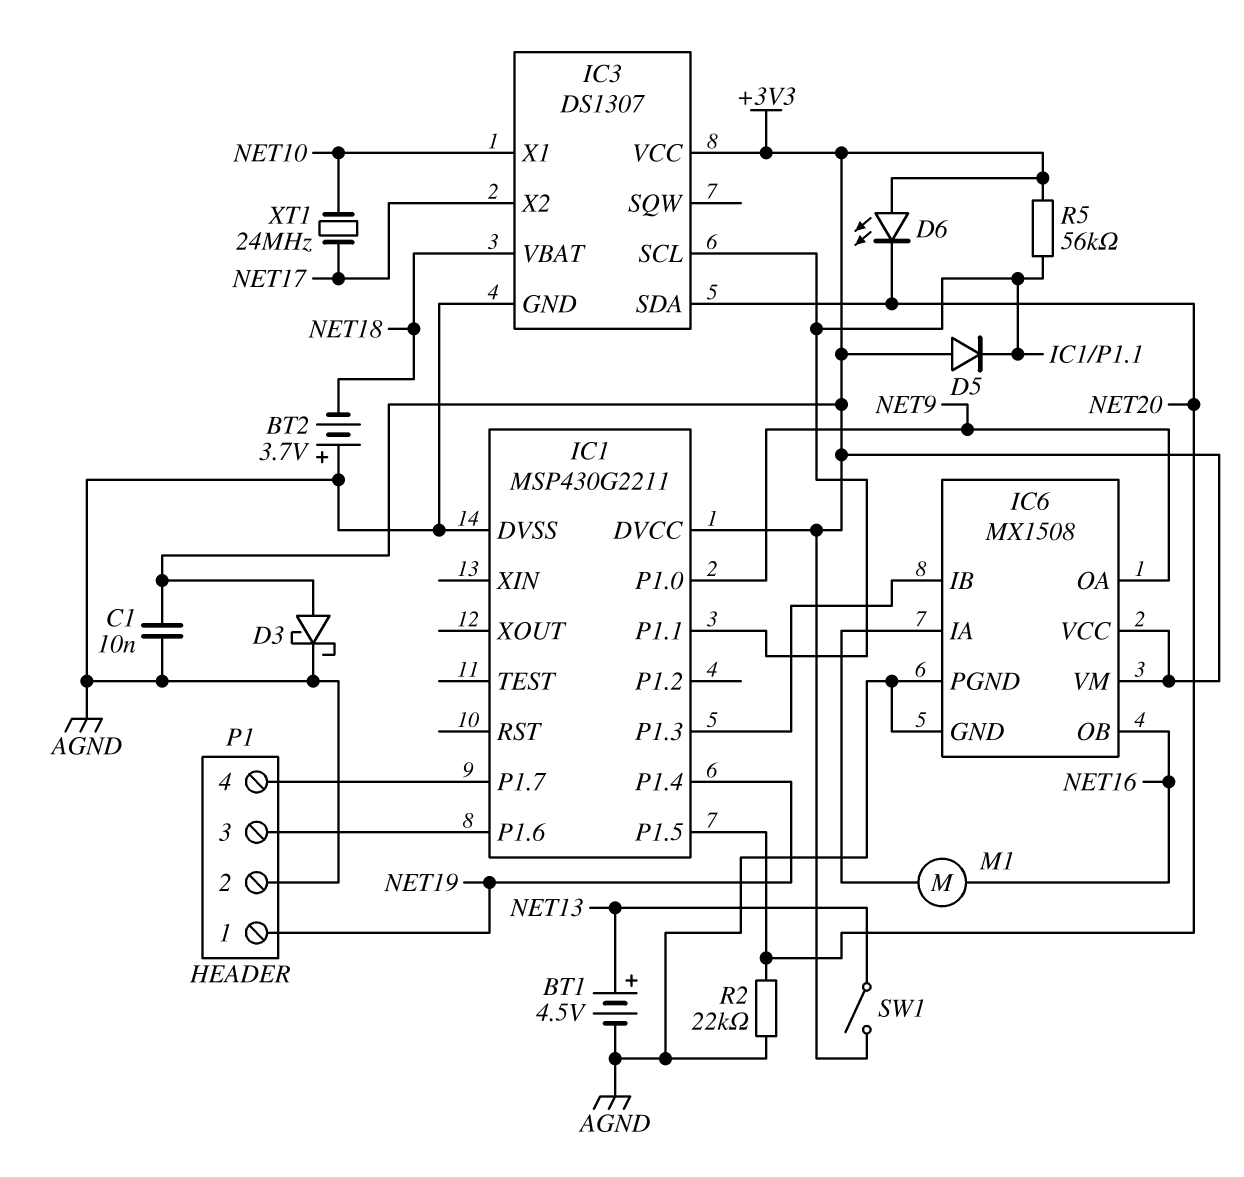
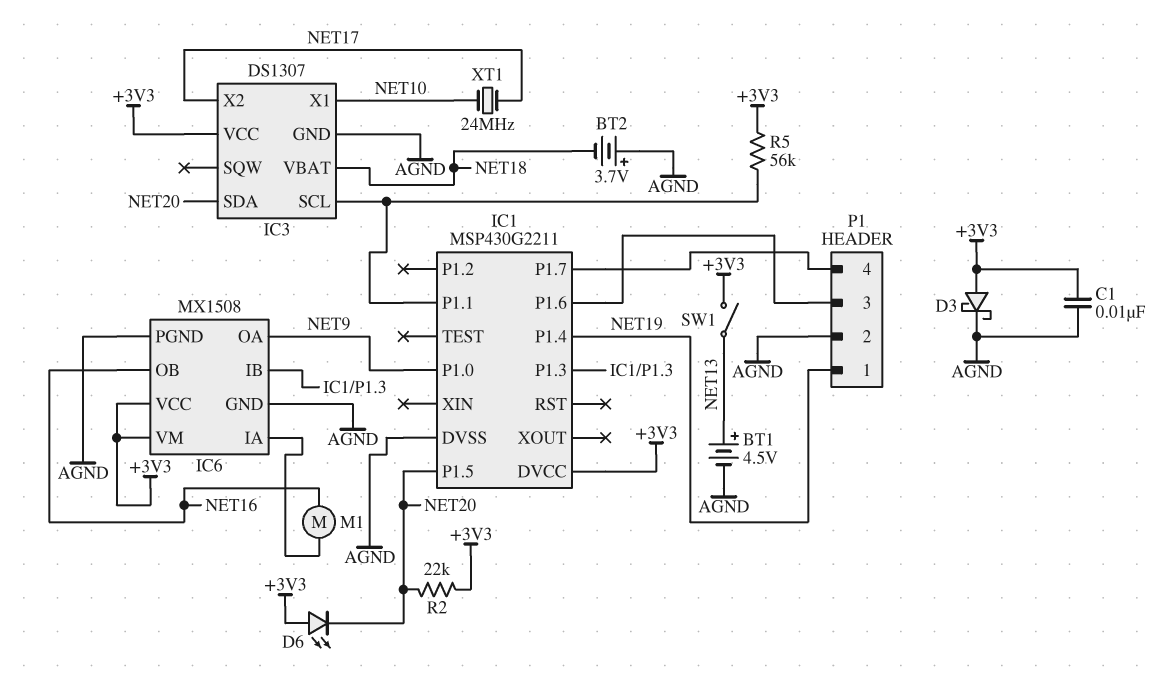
D5: diode (A +3V3, K IC1/P1.1) -> none
R2: 22k (AGND, NET20) -> 22k (+3V3, NET20)

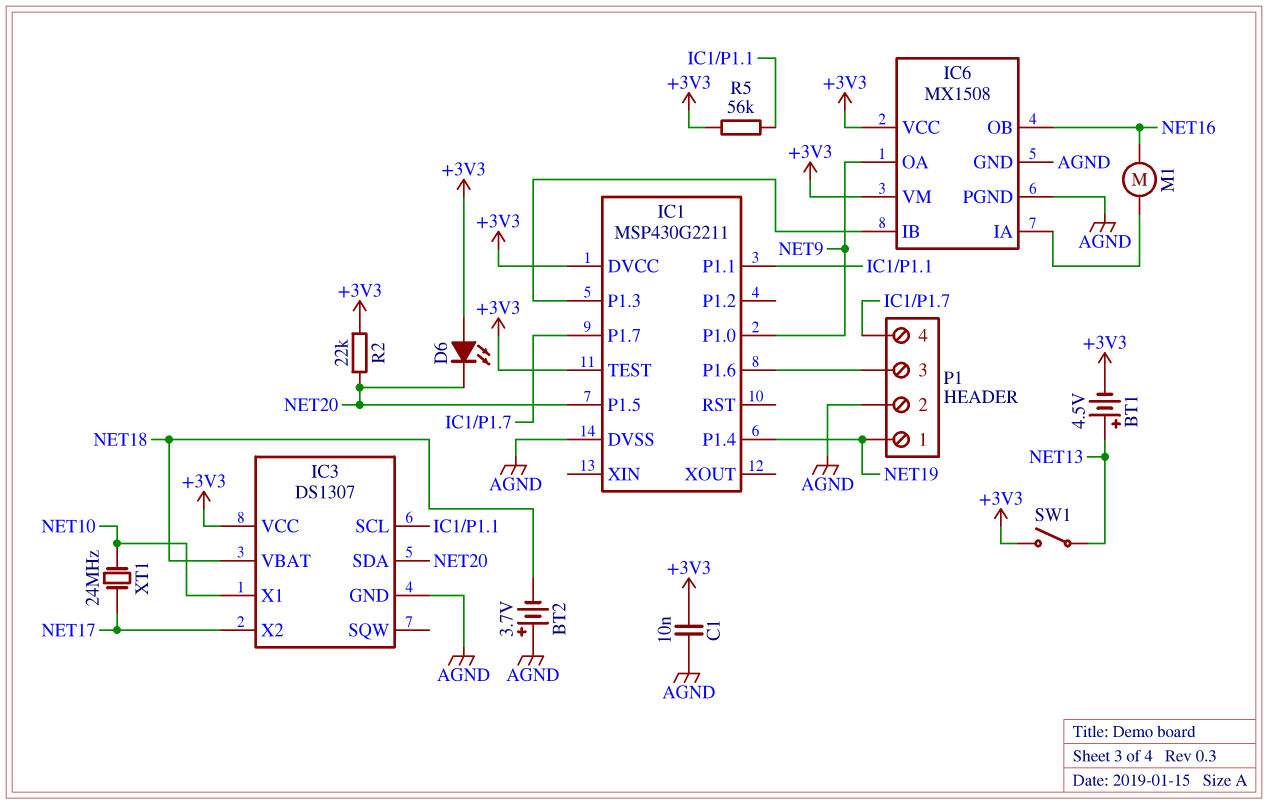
BT1: 4.5V (plus NET13, minus AGND) -> 4.5V (plus NET13, minus +3V3)
D3: schottky (A +3V3, K AGND) -> none
IC1 pin TEST: none -> +3V3

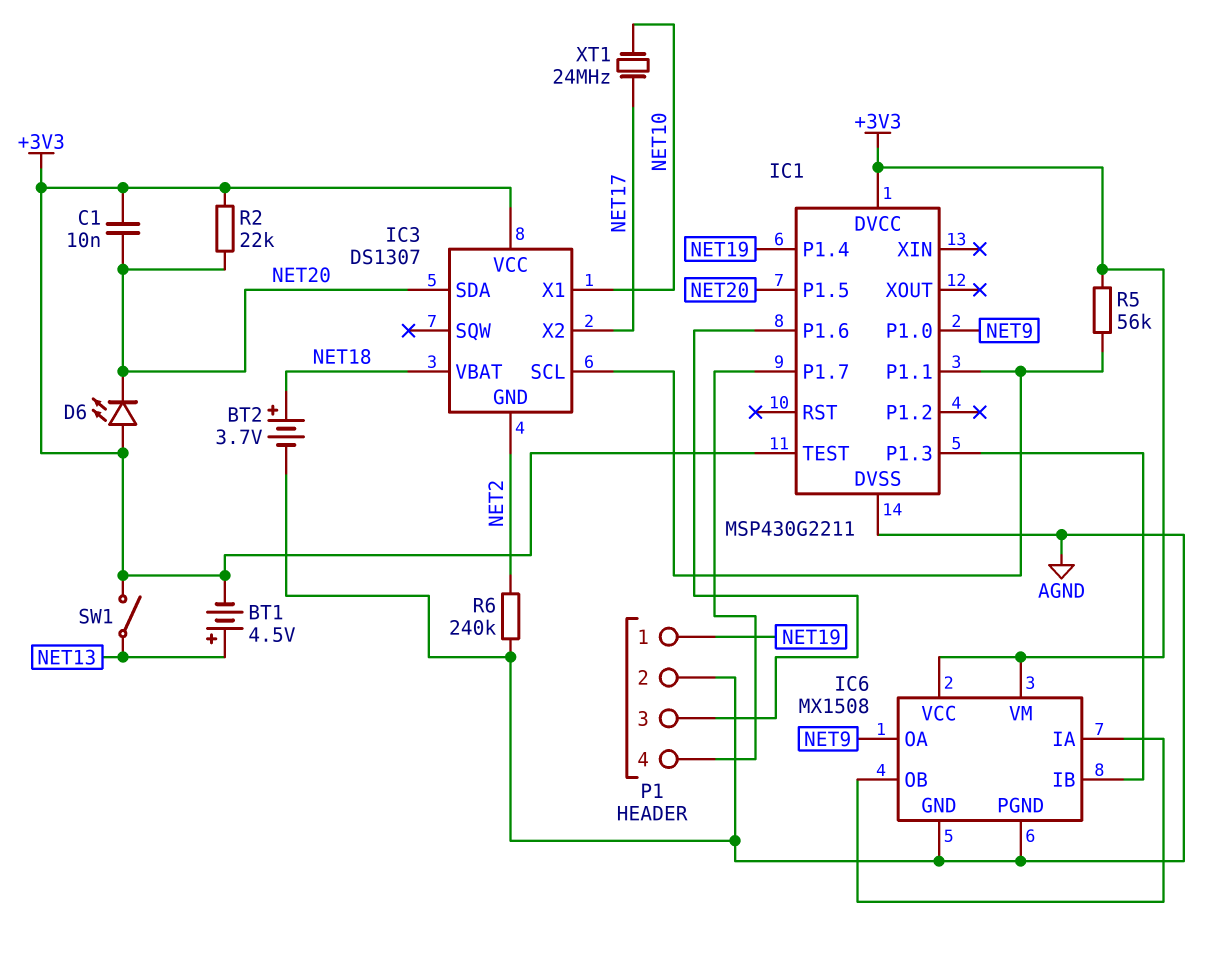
BT2: 3.7V (plus AGND, minus NET18) -> 3.7V (plus NET18, minus AGND)
C1: 10nF (+3V3, AGND) -> 10nF (+3V3, NET20)
IC3 pin GND: AGND -> NET2
IC6 pin OB: NET16 -> IC6/IA
M1: motor (IC6/IA, NET16) -> none
R6: none -> 240k (AGND, NET2)

